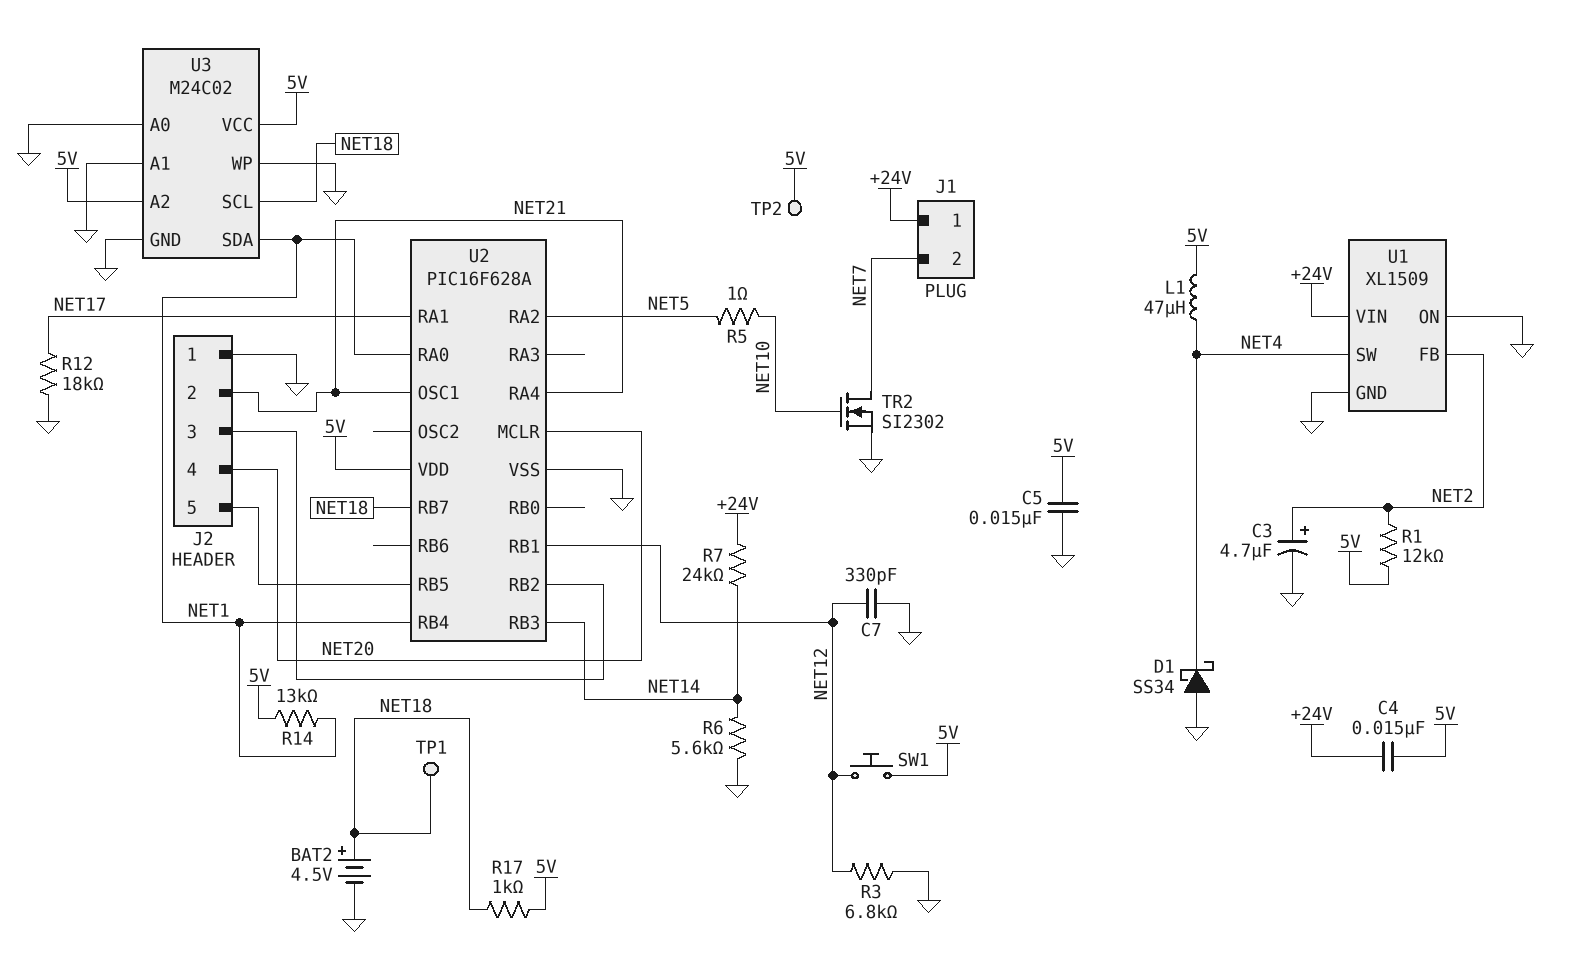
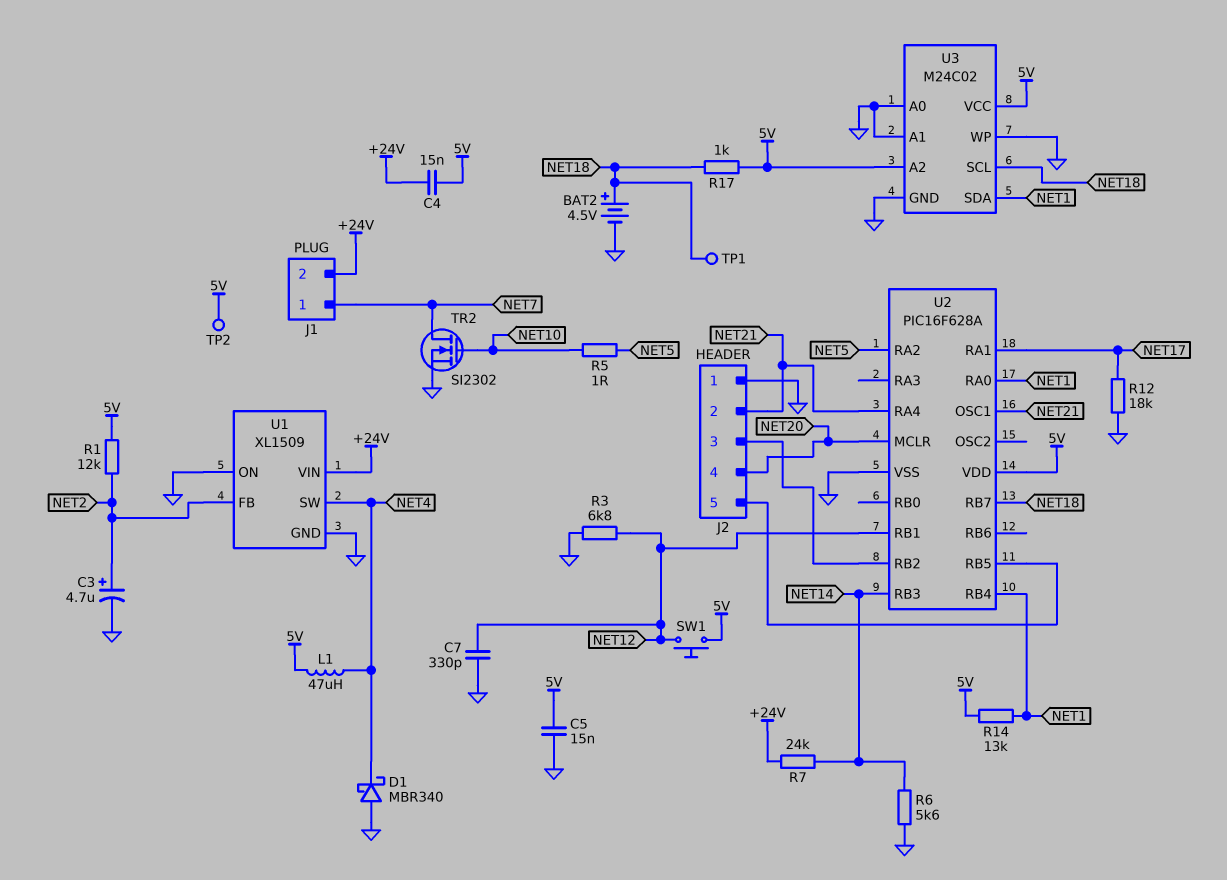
D1: schottky SS34 (A GND, K NET4) -> schottky MBR340 (A GND, K NET4)
J1 pin 1: +24V -> NET7
J1 pin 2: NET7 -> +24V

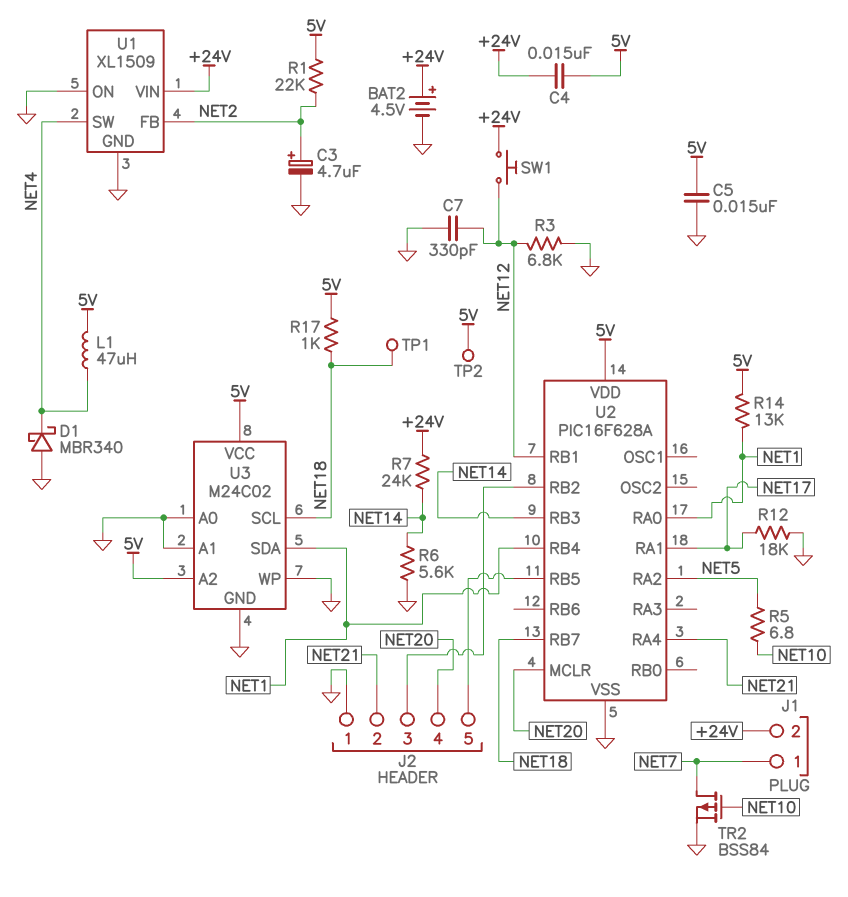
BAT2: 4.5V (plus NET18, minus GND) -> 4.5V (plus +24V, minus GND)
R1: 12k (5V, NET2) -> 22k (5V, NET2)
R5: 1 (NET5, NET10) -> 6.8 (NET5, NET10)
SW1: button (5V, NET12) -> button (+24V, NET12)
TR2: NMOS SI2302 (G NET10, D NET7, S GND) -> PMOS BSS84 (G NET10, D NET7, S GND)
U2 pin OSC1: NET21 -> none

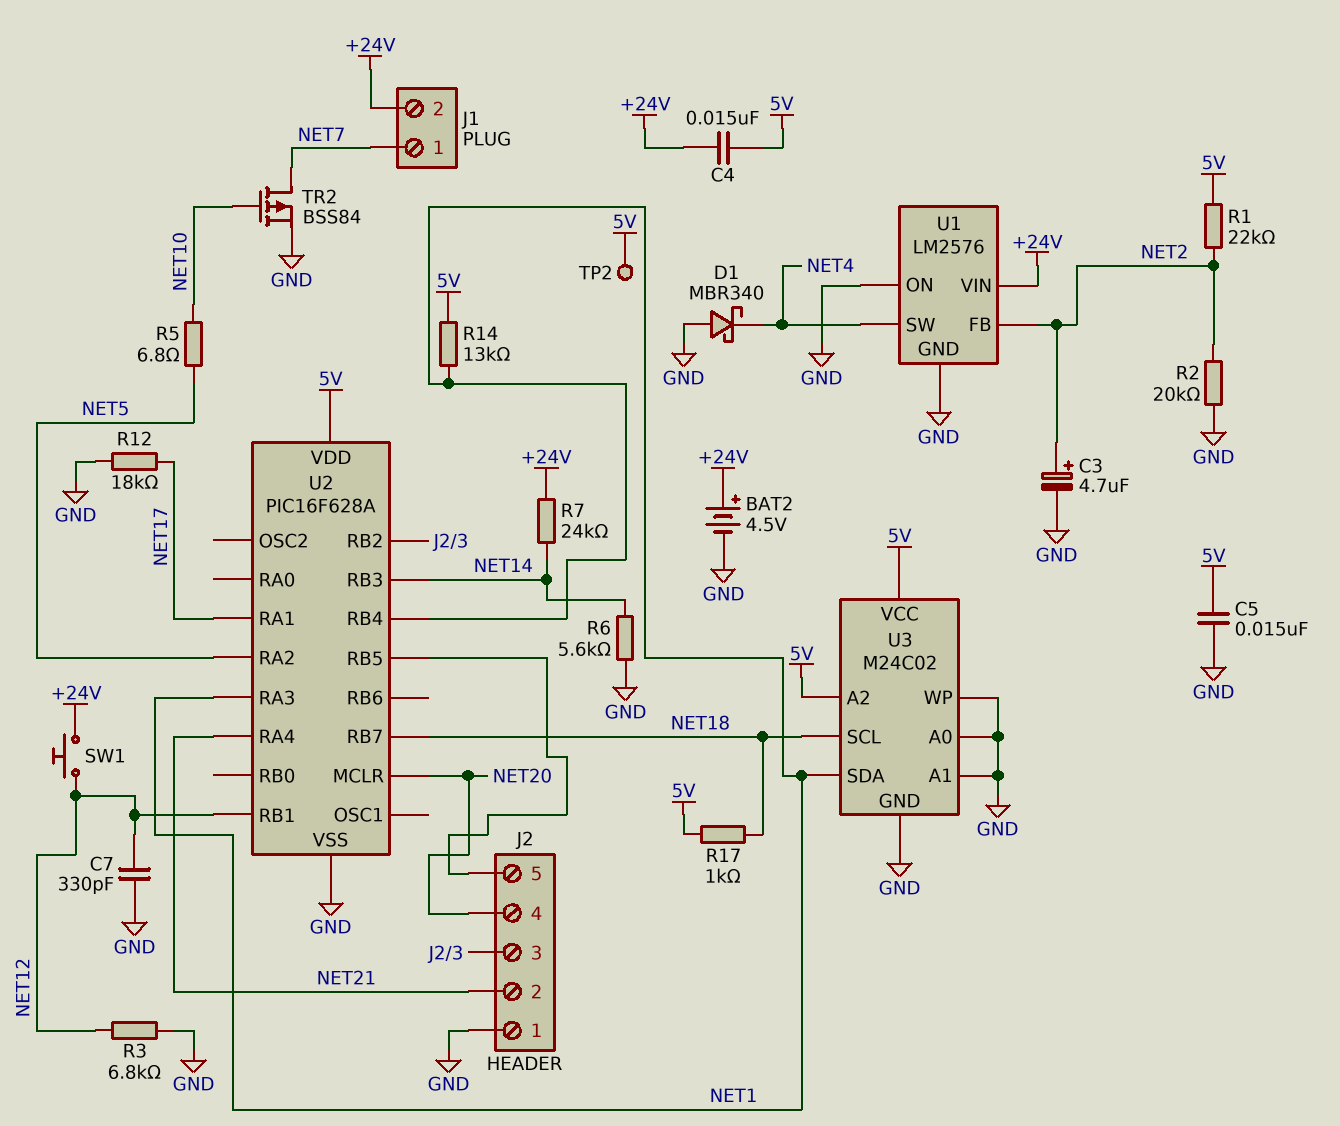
L1: 47uH (5V, NET4) -> none
R2: none -> 20k (GND, NET2)
TP1: test point (NET18) -> none
U1: XL1509 -> LM2576
U2 pin RA0: NET1 -> none
U2 pin RA3: none -> NET1

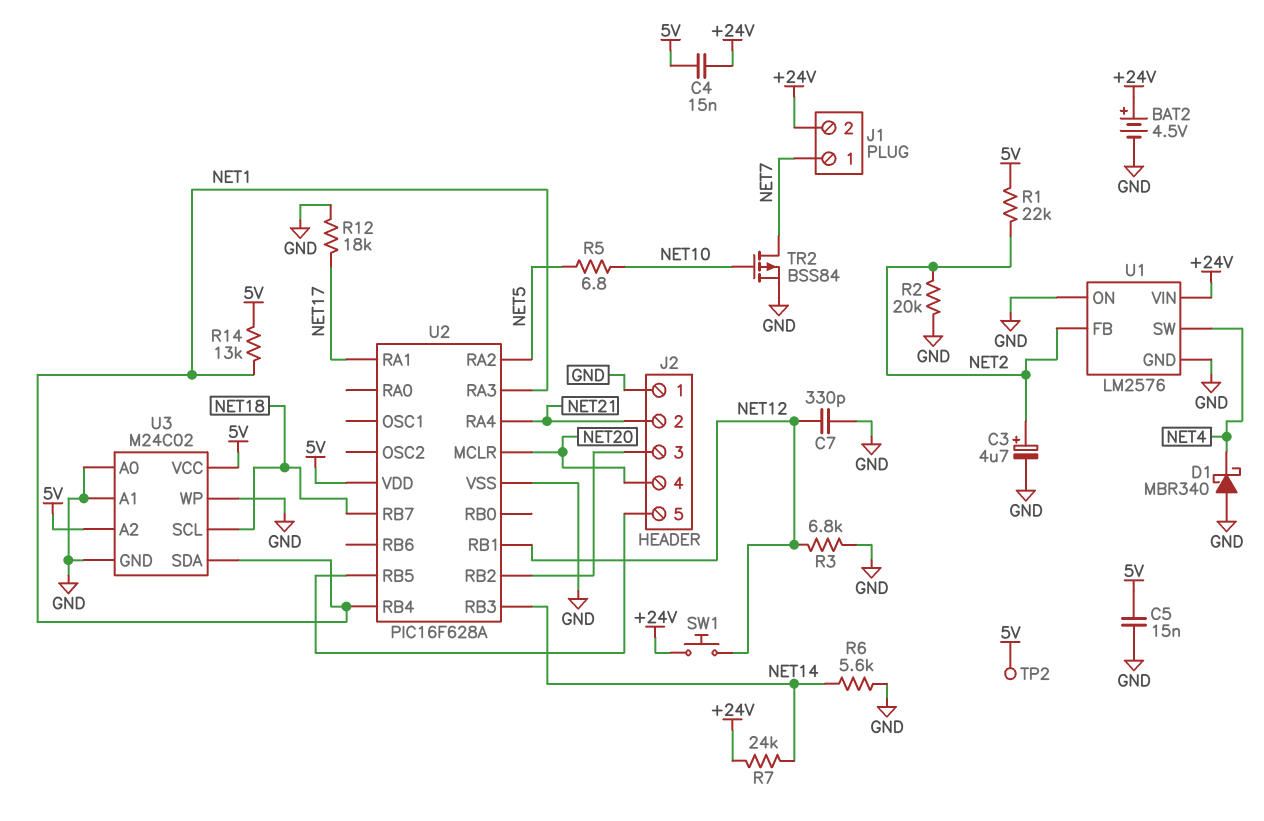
R17: 1k (5V, NET18) -> none

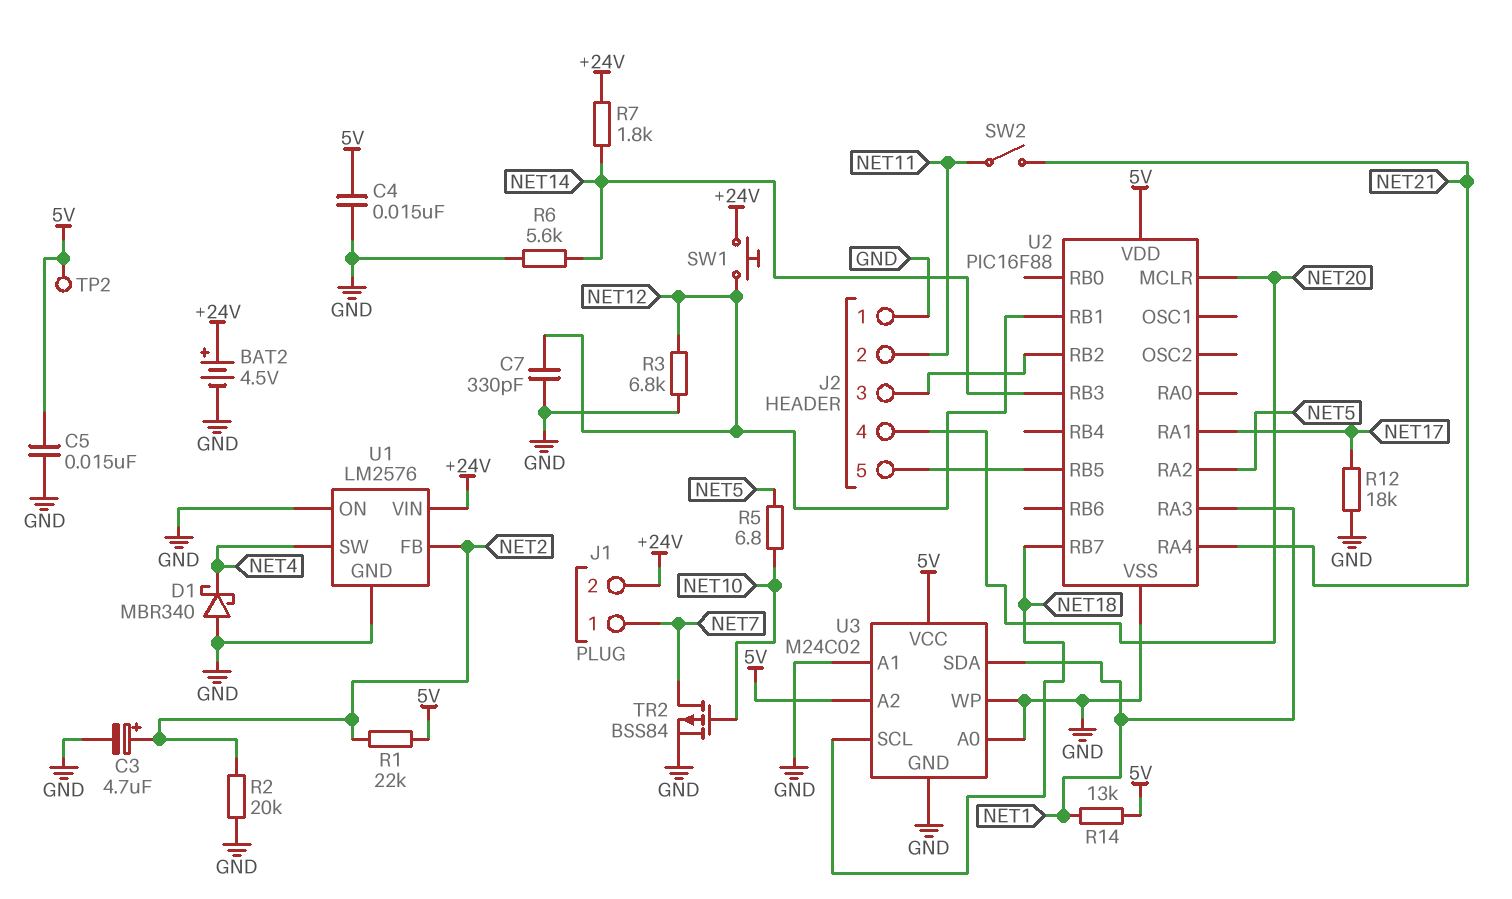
C4: 15nF (+24V, 5V) -> 15nF (5V, GND)
J2 pin 2: NET21 -> NET11
R7: 24k (+24V, NET14) -> 1.8k (+24V, NET14)
SW2: none -> switch (NET11, NET21)
U2: PIC16F628A -> PIC16F88
U2 pin RB4: NET1 -> none

